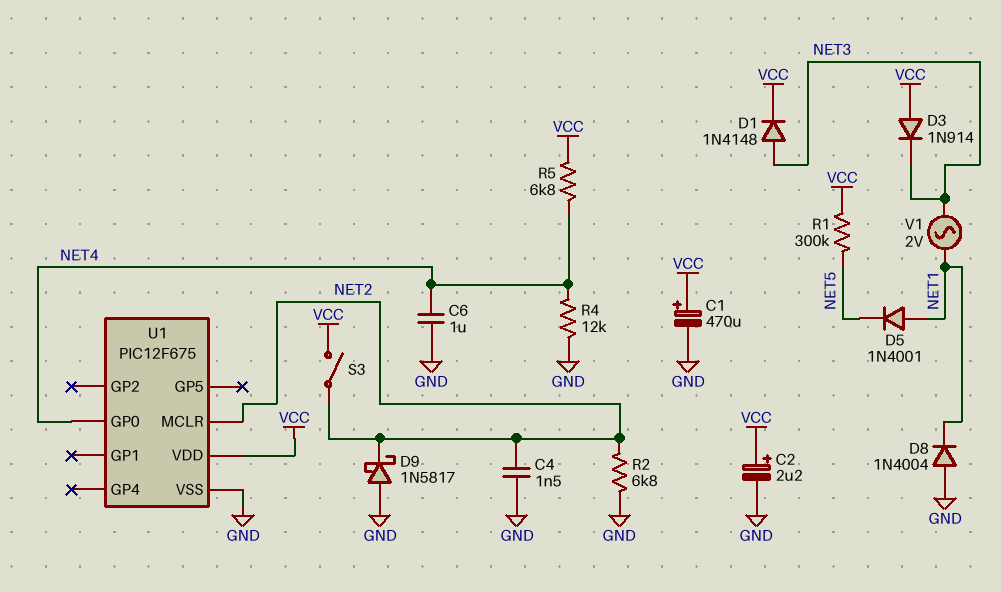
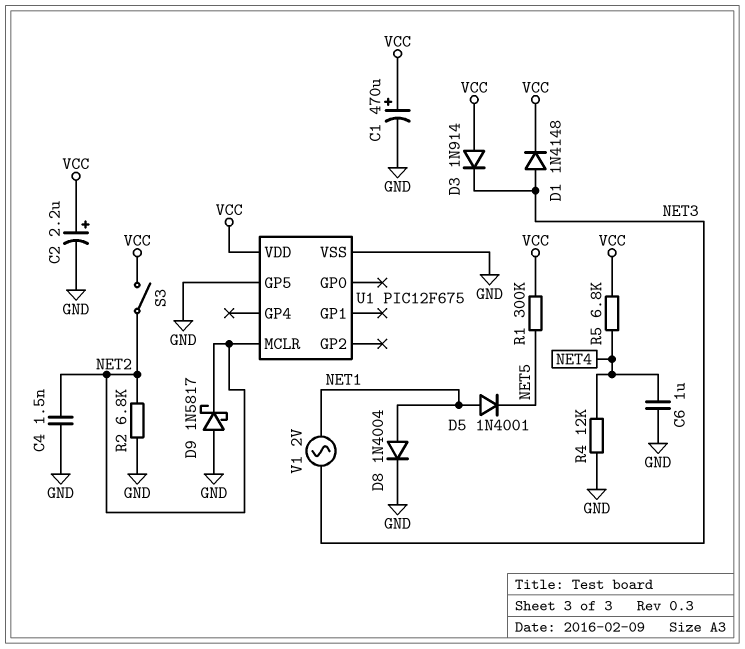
D8: diode 1N4004 (A GND, K NET1) -> diode 1N4004 (A NET1, K GND)
U1 pin GP0: NET4 -> none
U1 pin GP5: none -> GND

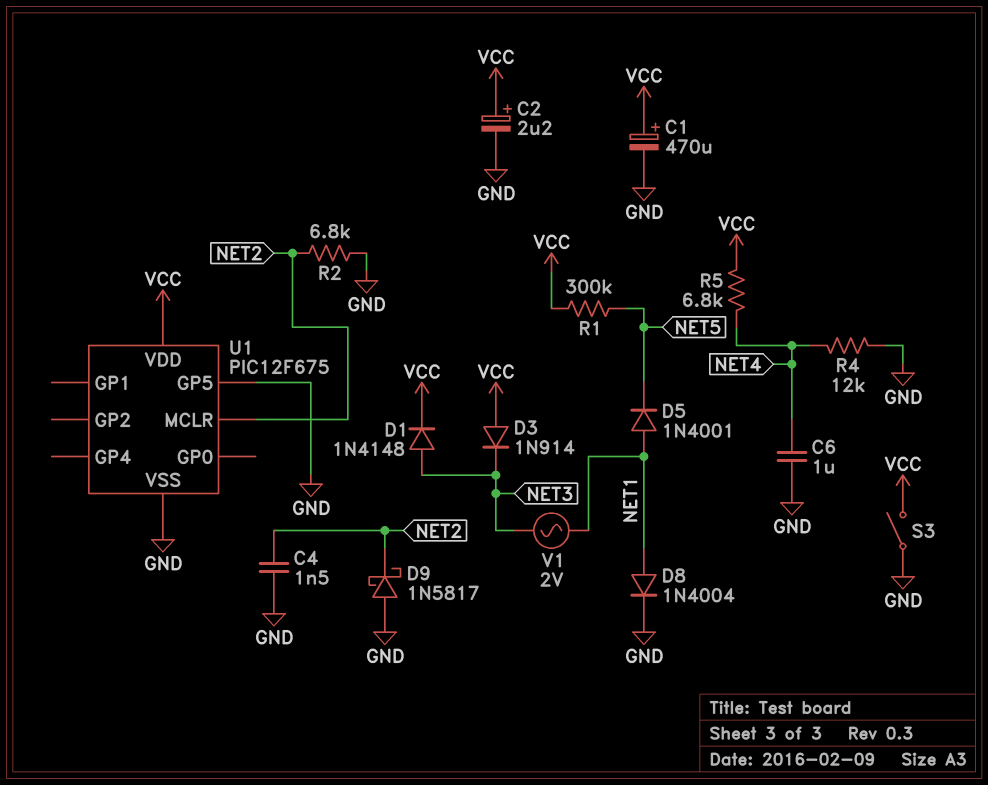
S3: switch (NET2, VCC) -> switch (GND, VCC)

